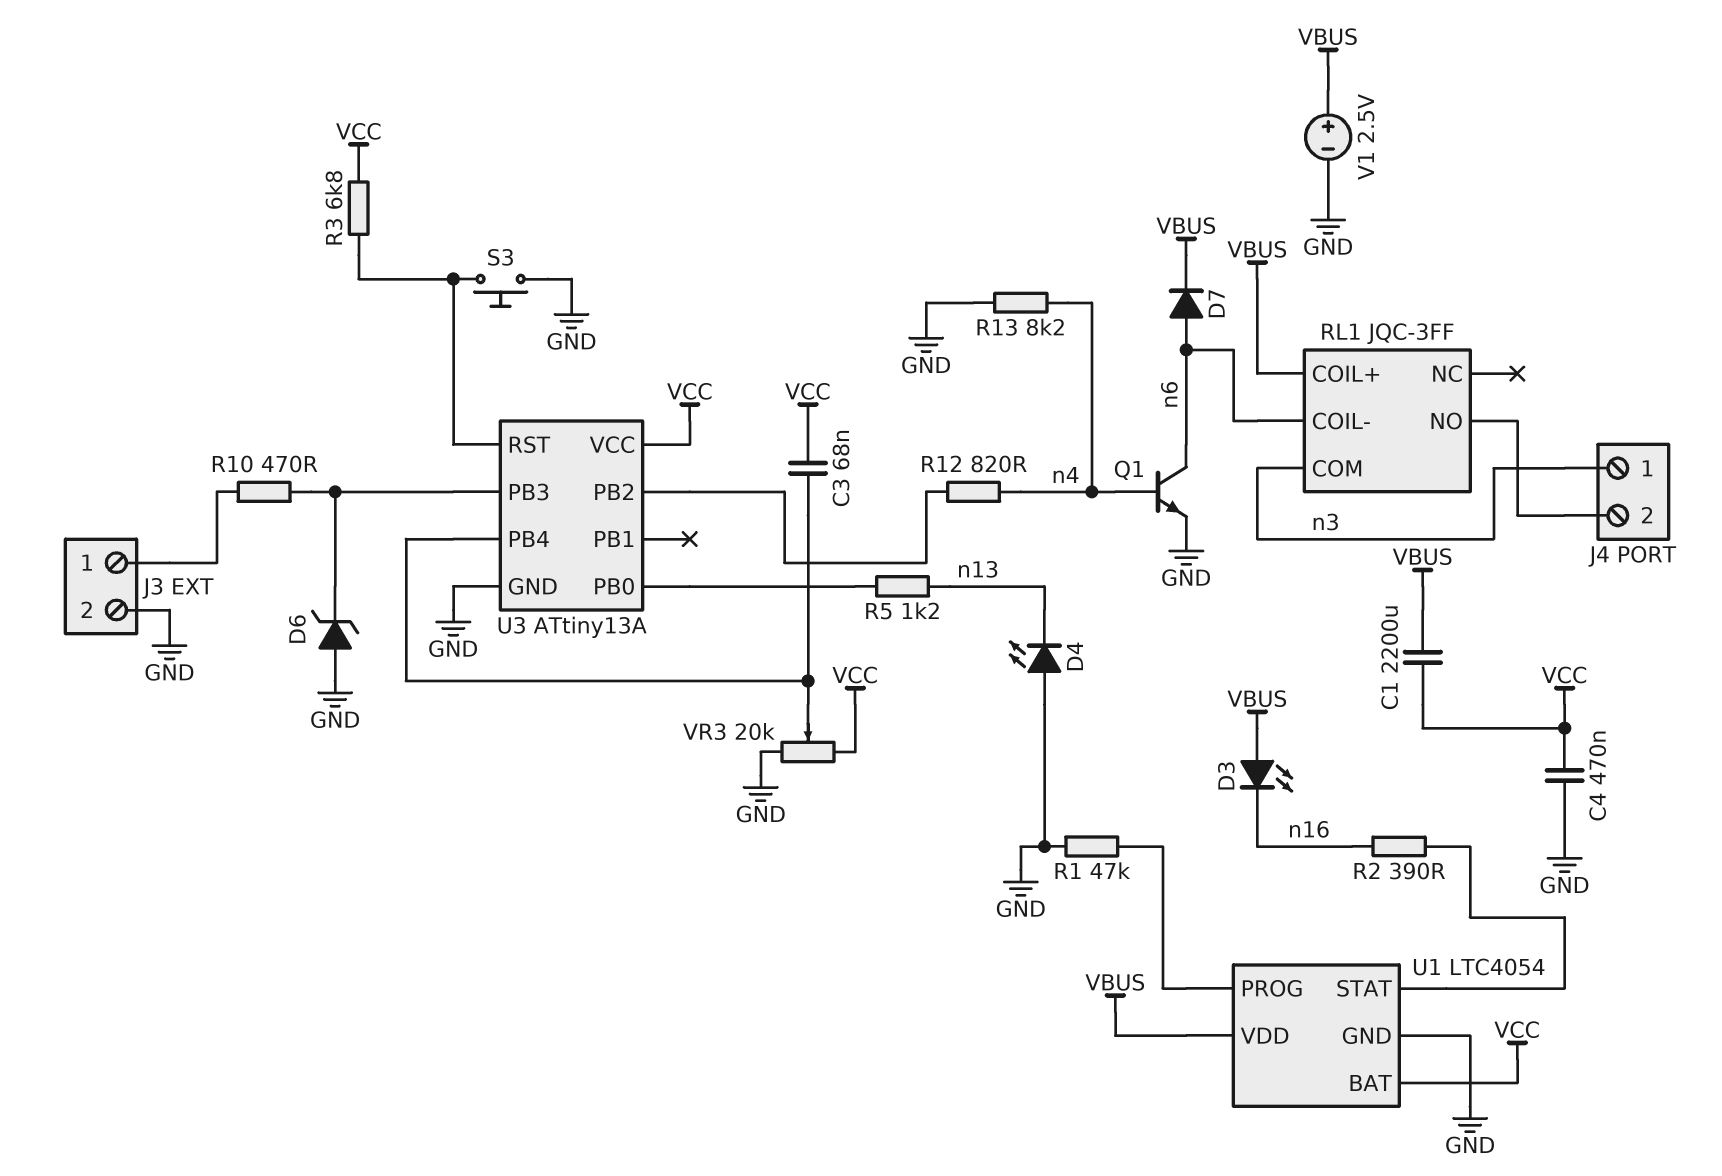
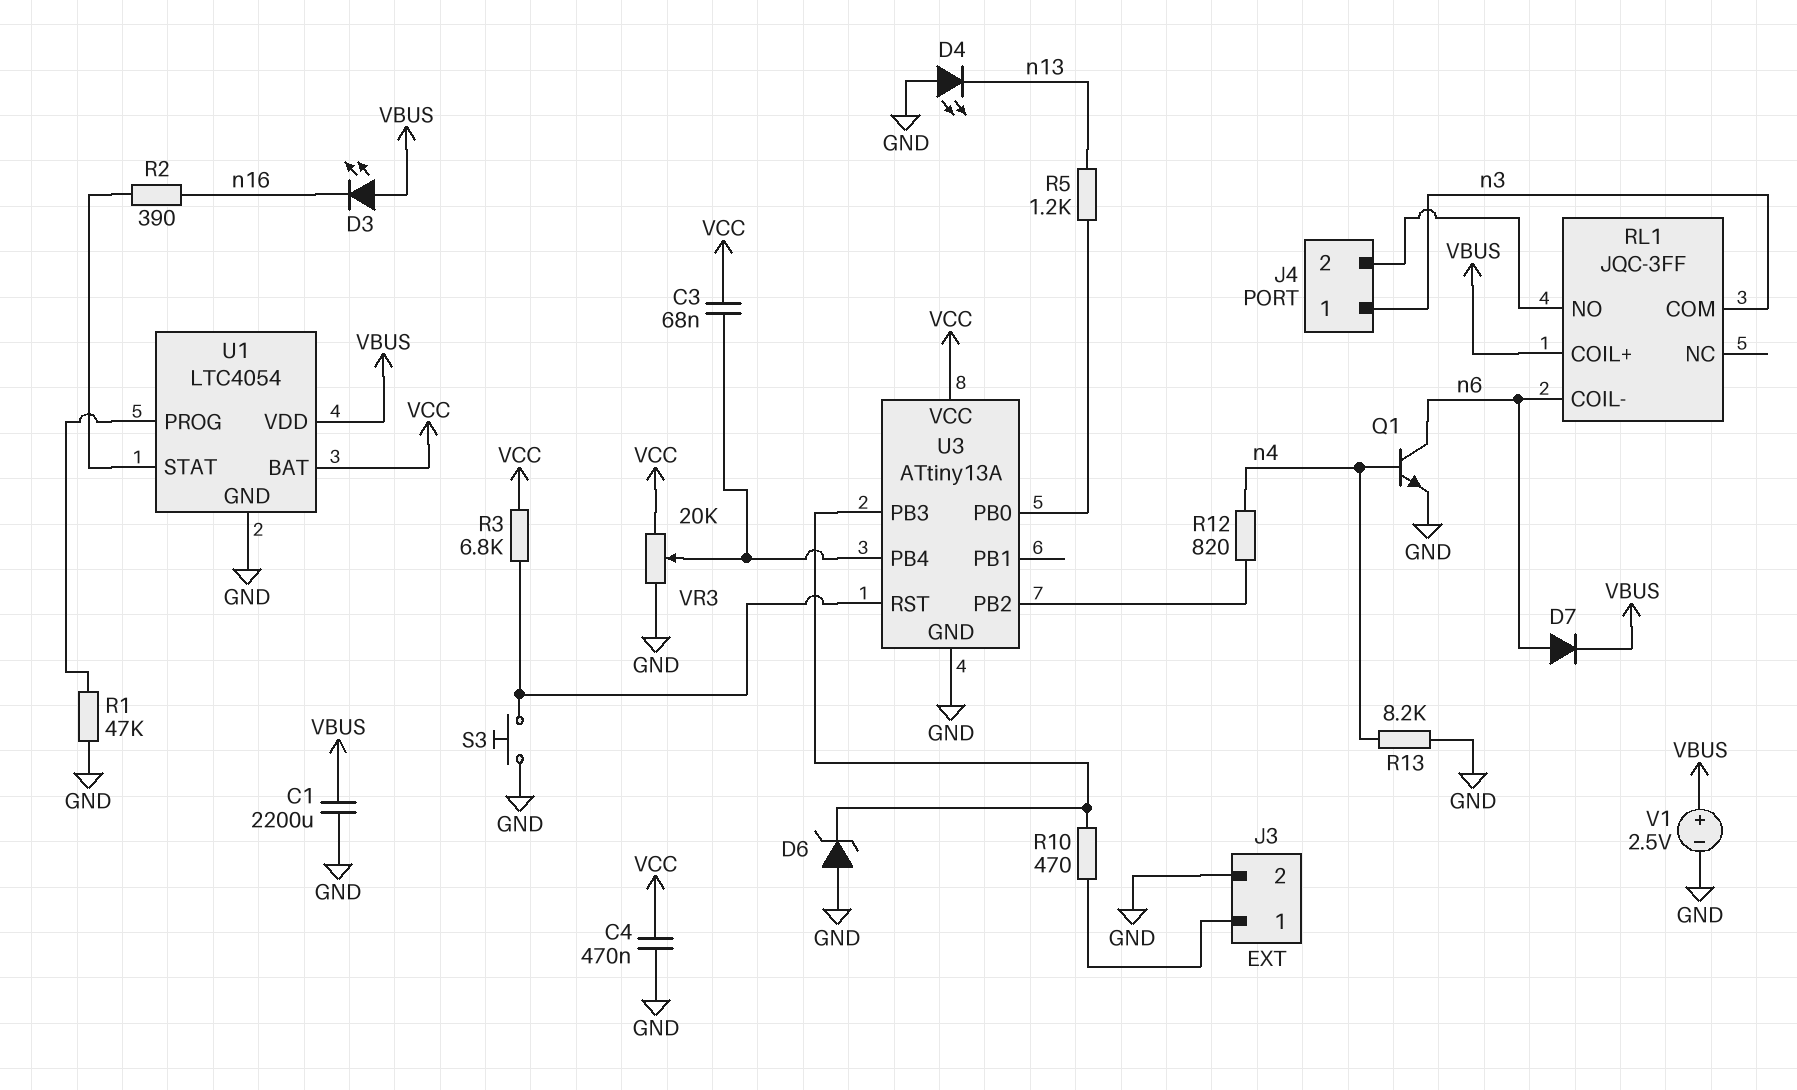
C1: 2200uF (VBUS, VCC) -> 2200uF (GND, VBUS)

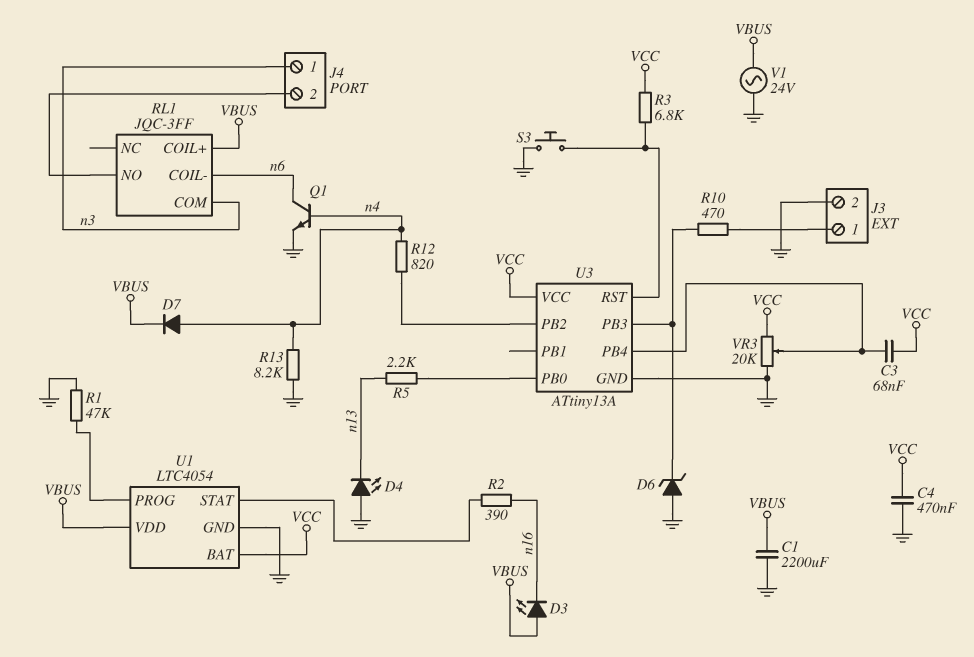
D7: diode (A n6, K VBUS) -> diode (A n4, K VBUS)
R5: 1.2k (U3/PB0, n13) -> 2.2k (U3/PB0, n13)
V1: 2.5V (plus VBUS, minus GND) -> AC 24V (GND, VBUS)

